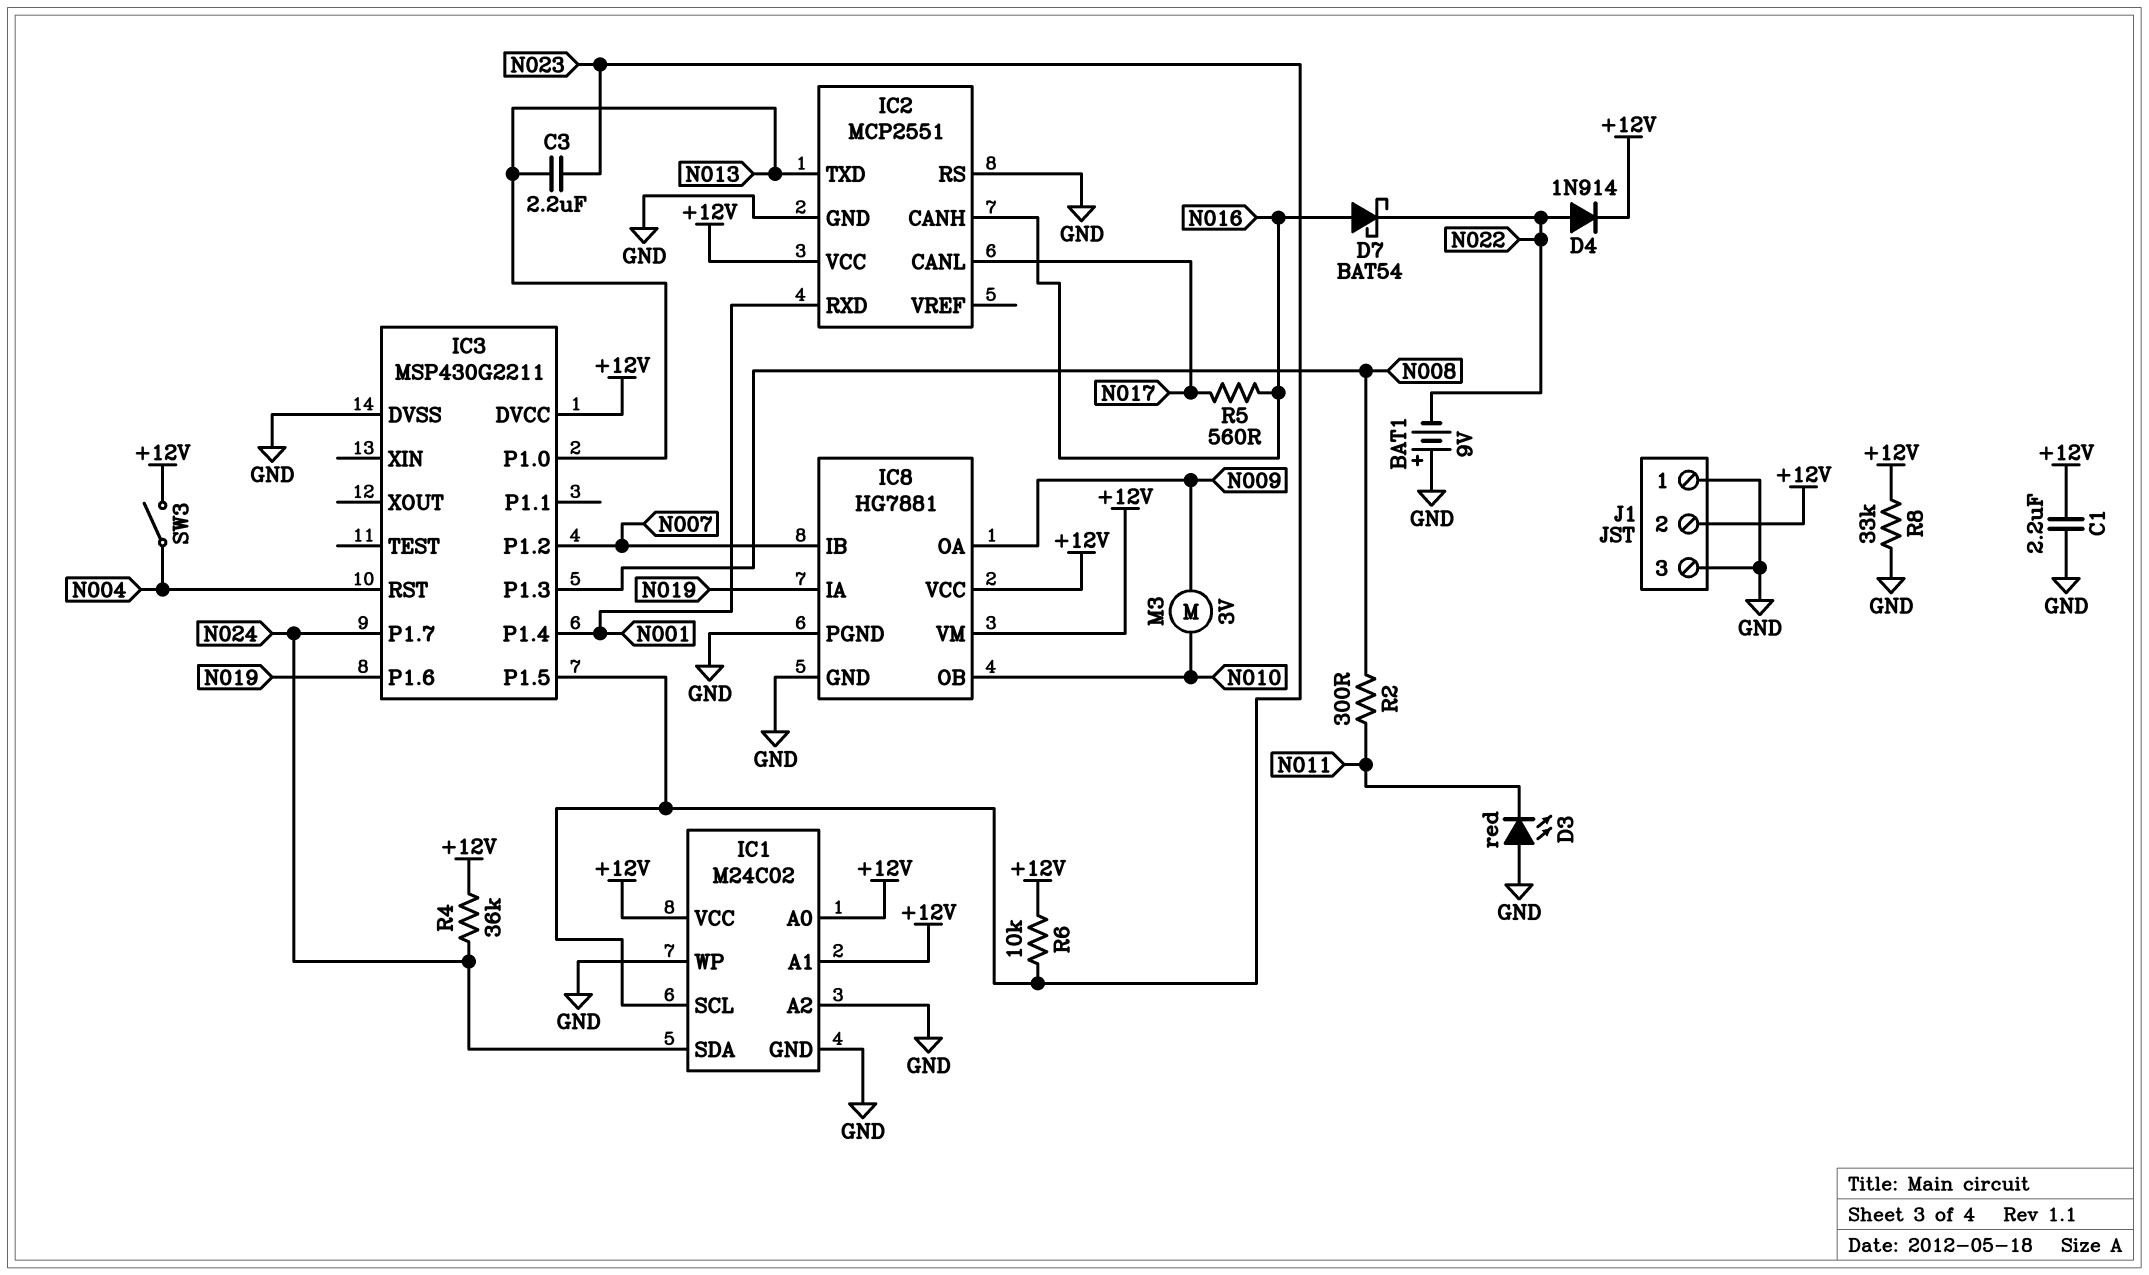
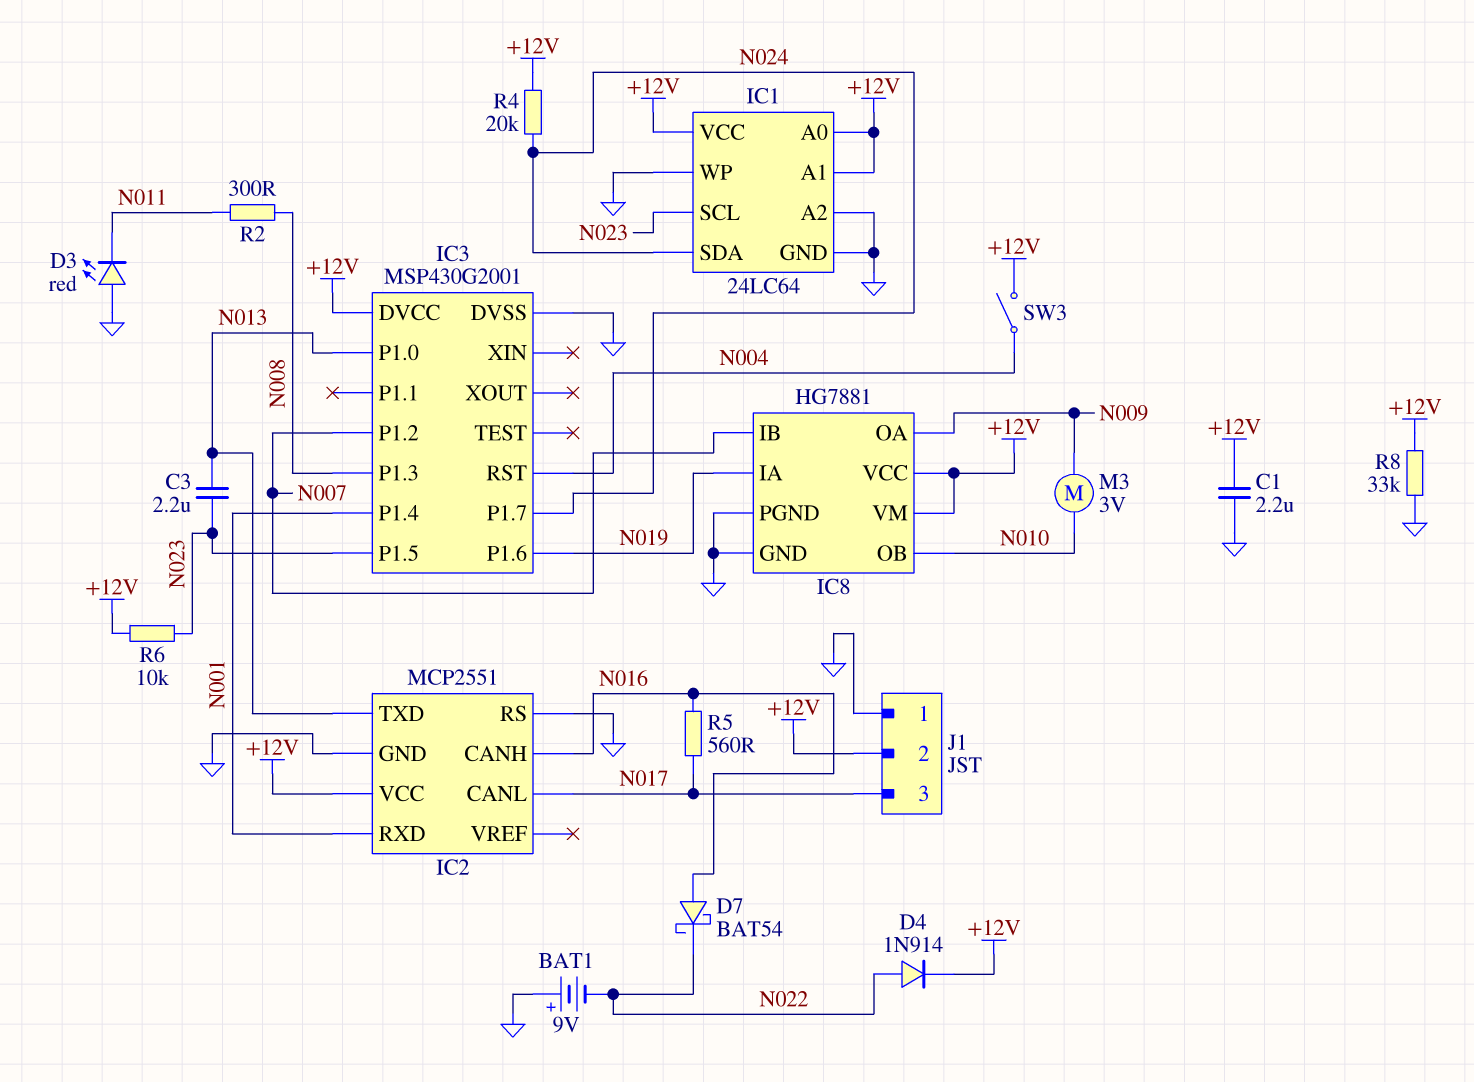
IC1: M24C02 -> 24LC64
IC3: MSP430G2211 -> MSP430G2001
J1 pin 3: GND -> N017
R4: 36k (+12V, N024) -> 20k (+12V, N024)

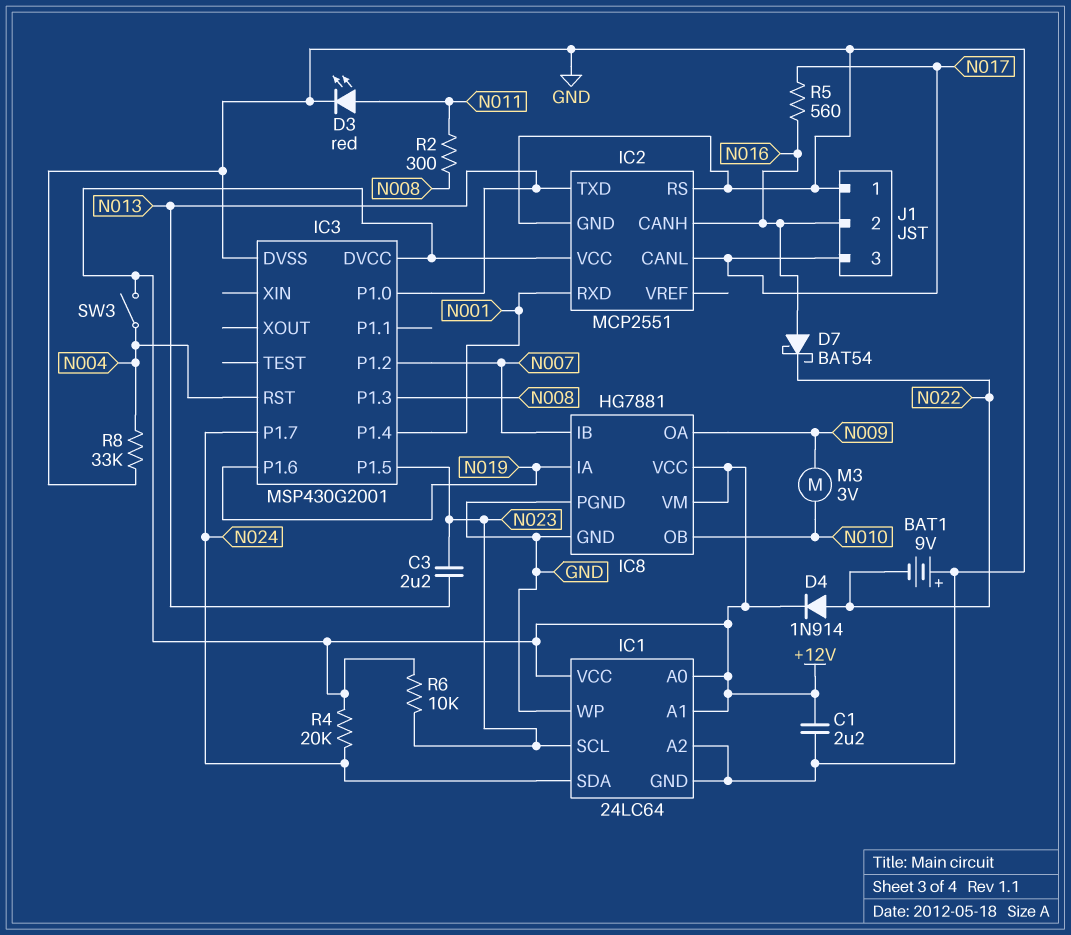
D3: LED red (A GND, K N011) -> LED red (A N011, K GND)
J1 pin 2: +12V -> N016
R8: 33k (+12V, GND) -> 33k (GND, N004)

